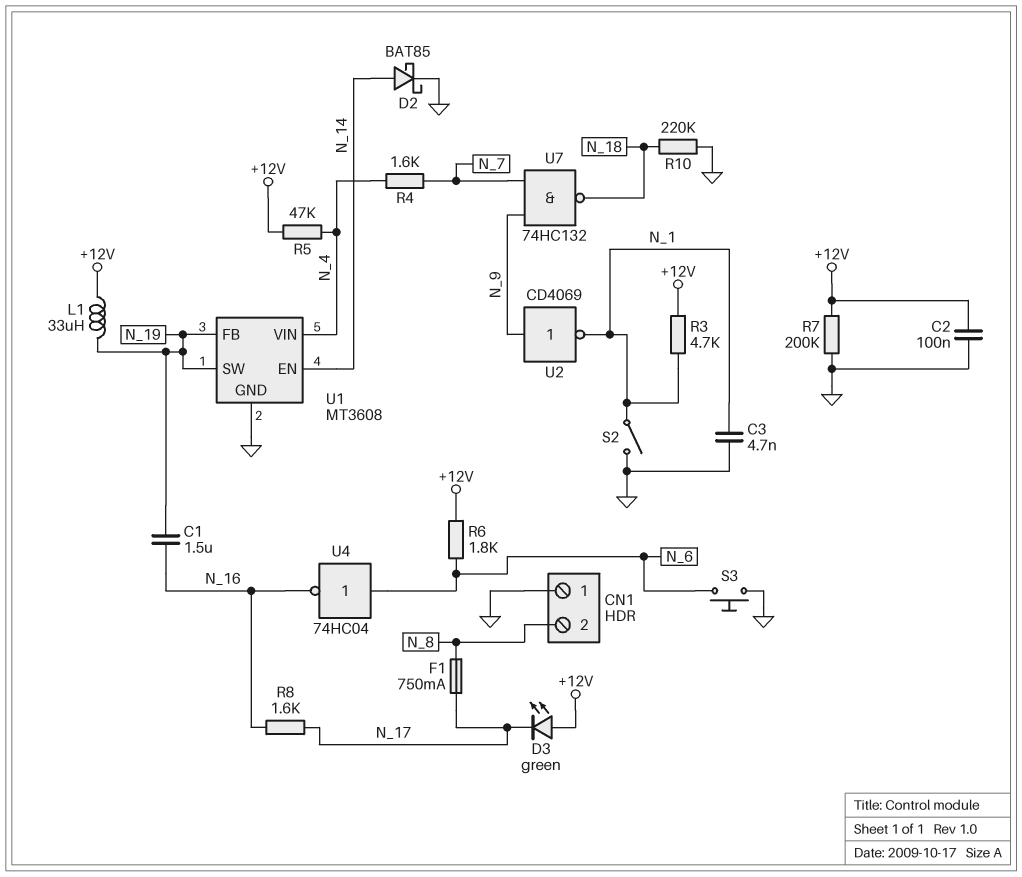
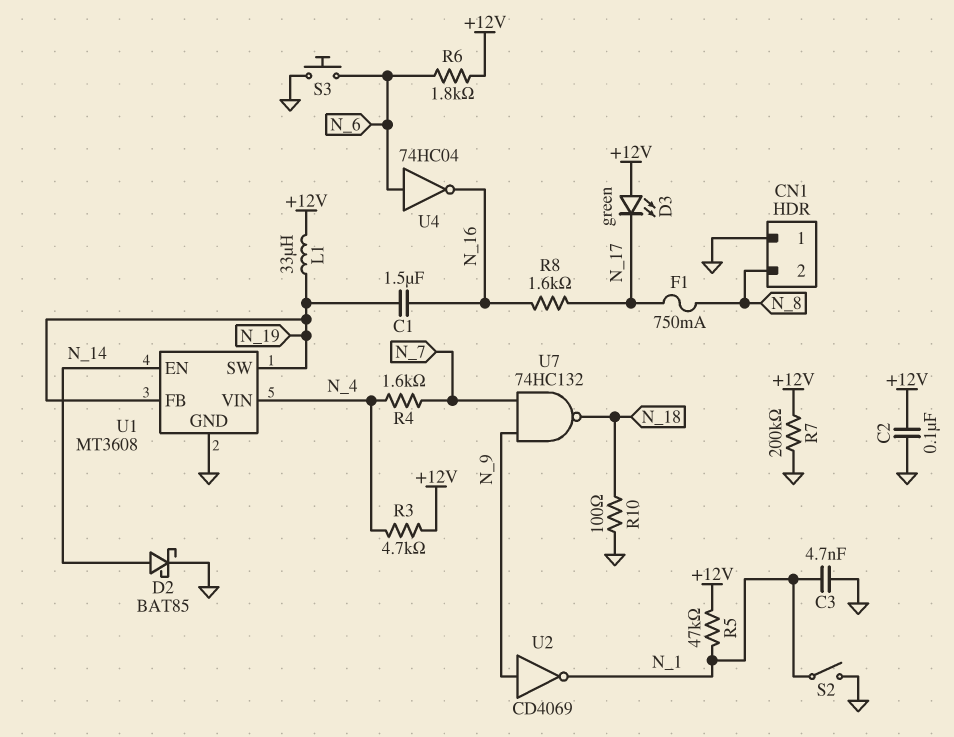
R3: 4.7k (+12V, N_1) -> 4.7k (+12V, N_4)
R5: 47k (+12V, N_4) -> 47k (+12V, N_1)
R10: 220k (GND, N_18) -> 100 (GND, N_18)

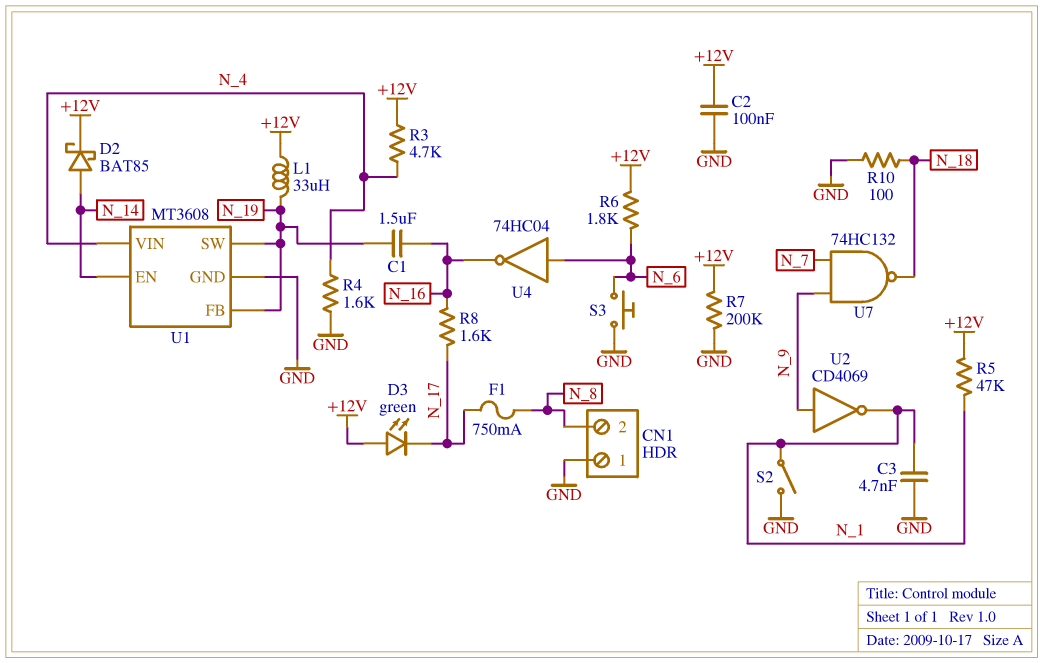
D2: schottky BAT85 (A N_14, K GND) -> schottky BAT85 (A N_14, K +12V)
R4: 1.6k (N_4, N_7) -> 1.6k (GND, N_4)

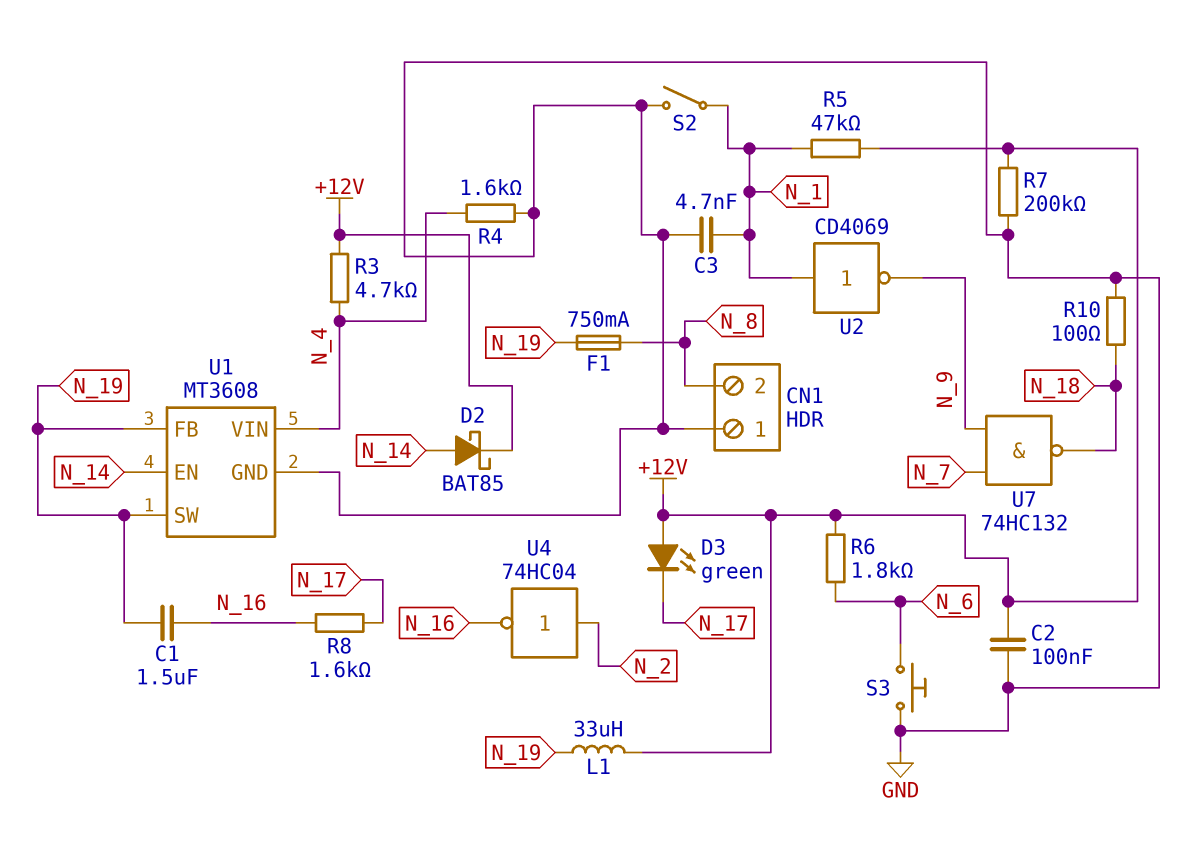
F1: 750mA (N_8, N_17) -> 750mA (N_8, N_19)
U2: NOT CD4069 (in N_9, out N_1) -> NOT CD4069 (in N_1, out N_9)
U4: NOT 74HC04 (in N_6, out N_16) -> NOT 74HC04 (in N_2, out N_16)

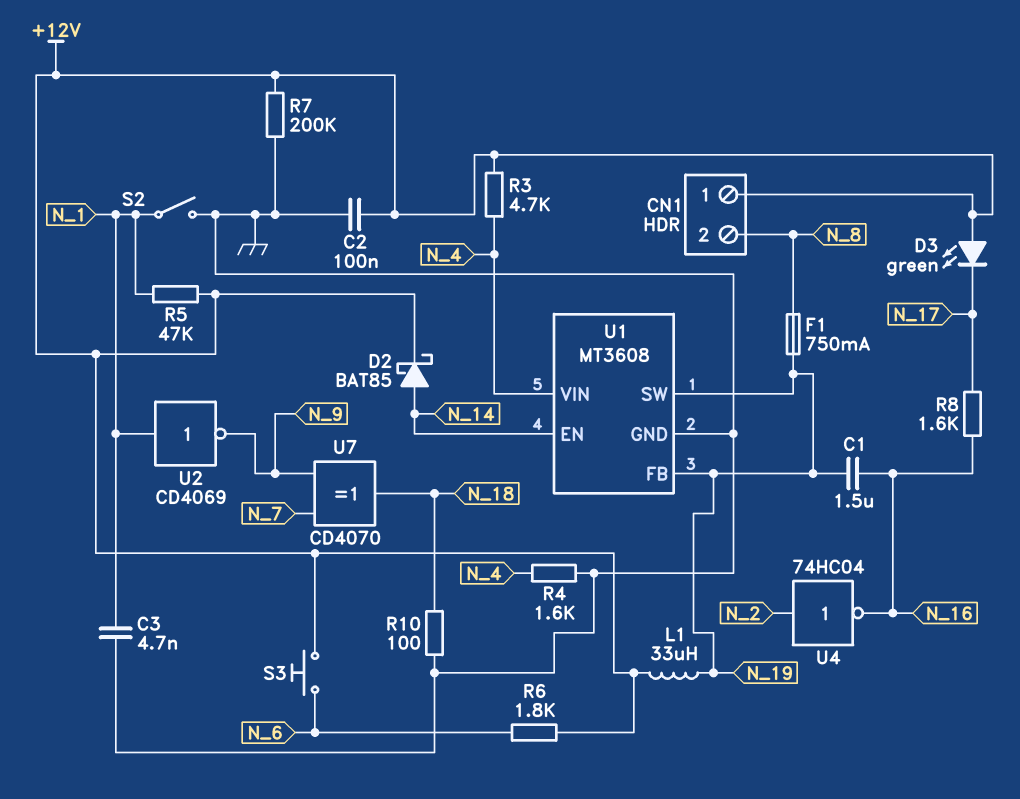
CN1 pin 1: GND -> +12V
S3: button (GND, N_6) -> button (+12V, N_6)
U7: NAND 74HC132 (in N_7, in N_9, out N_18) -> XOR CD4070 (in N_7, in N_9, out N_18)

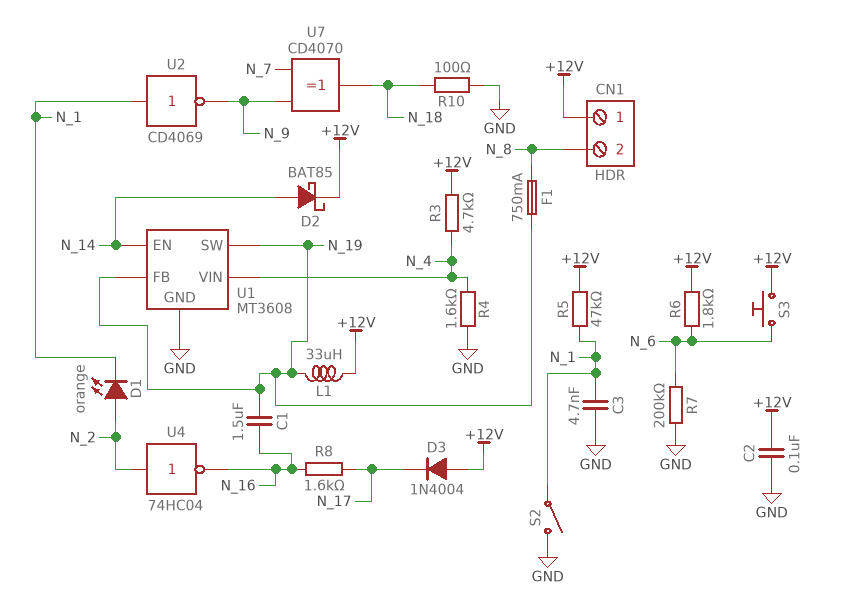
D1: none -> LED orange (A N_2, K N_1)
D3: LED green (A +12V, K N_17) -> diode 1N4004 (A +12V, K N_17)
R7: 200k (+12V, GND) -> 200k (GND, N_6)

